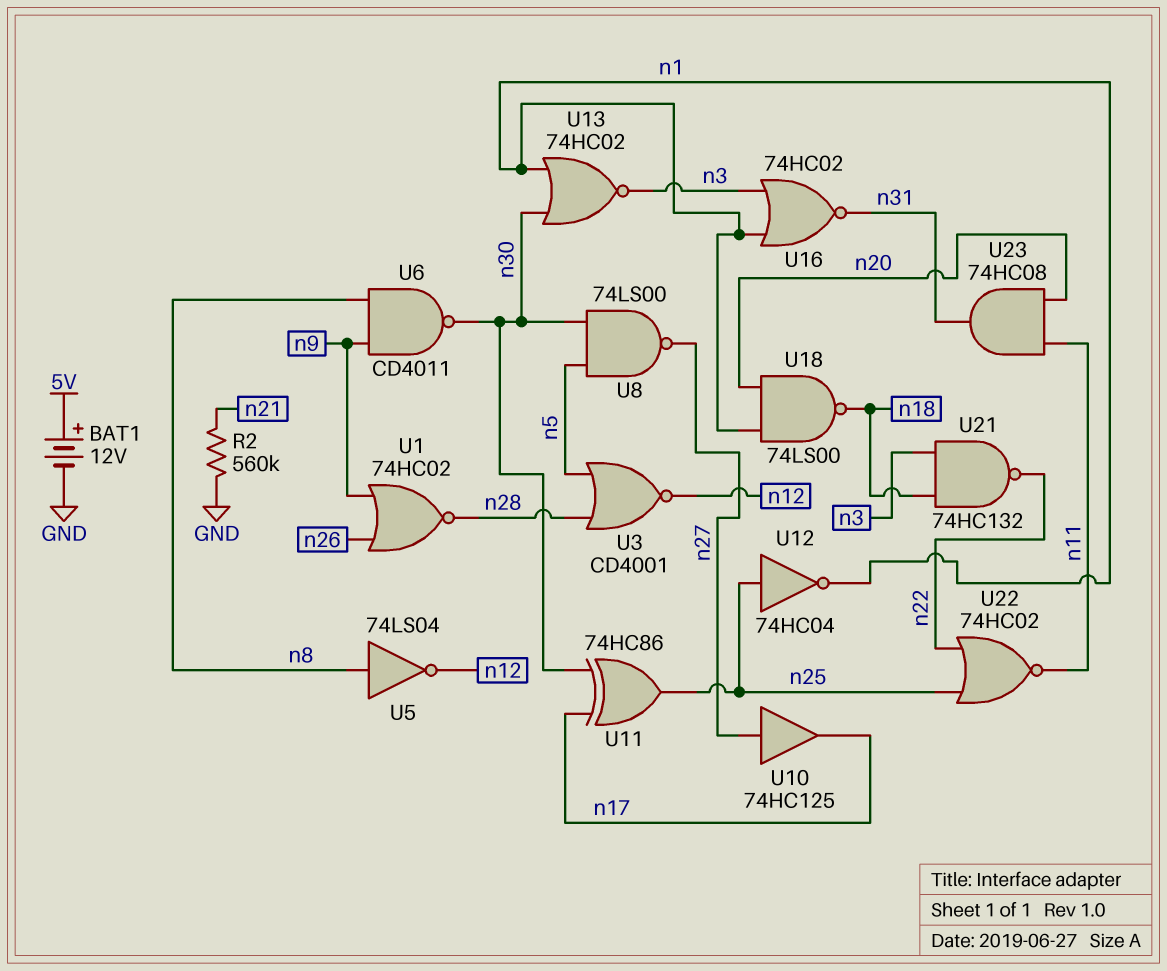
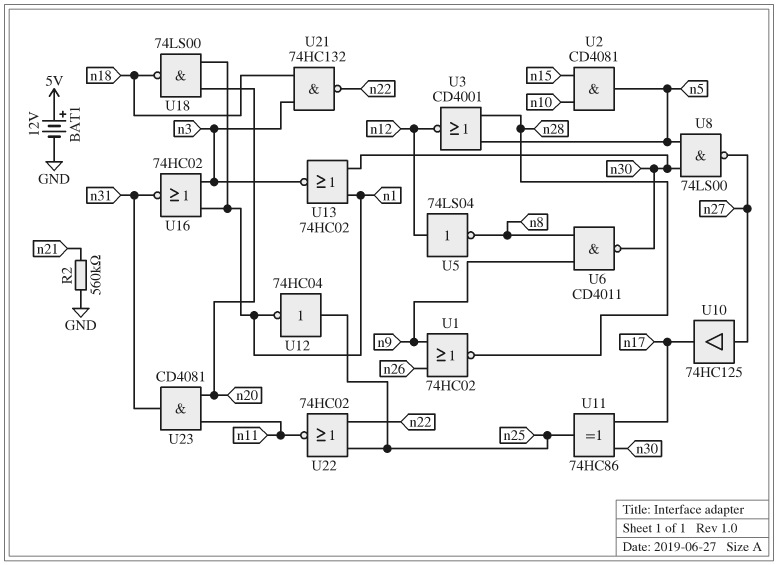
U2: none -> AND CD4081 (in n10, in n15, out n5)
U5: NOT 74LS04 (in n8, out n12) -> NOT 74LS04 (in n12, out n8)
U23: AND 74HC08 (in n11, in n20, out n31) -> AND CD4081 (in n11, in n20, out n31)

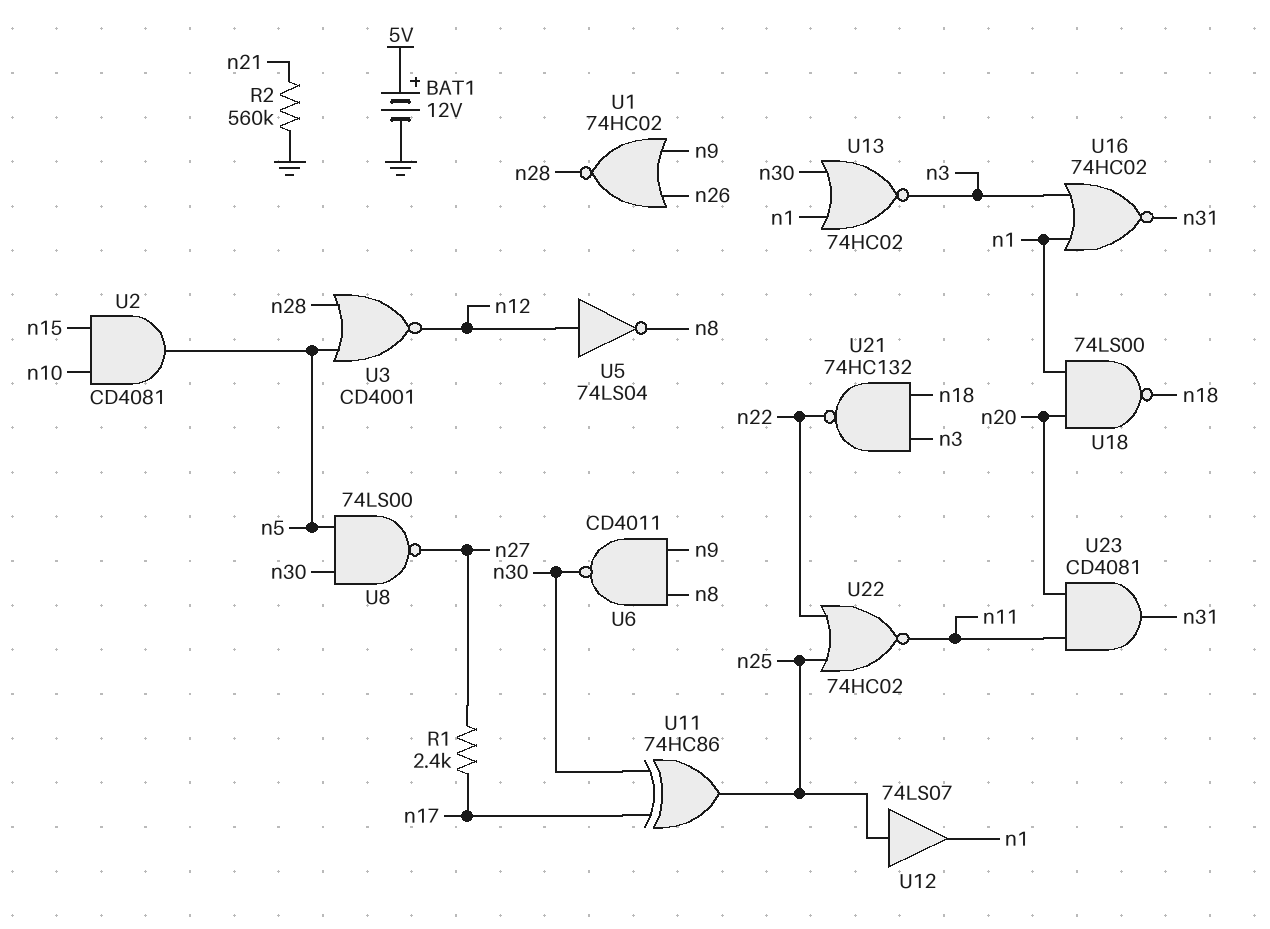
R1: none -> 2.4k (n17, n27)
U10: buffer 74HC125 (in n27, out n17) -> none
U12: NOT 74HC04 (in n25, out n1) -> buffer 74LS07 (in n25, out n1)

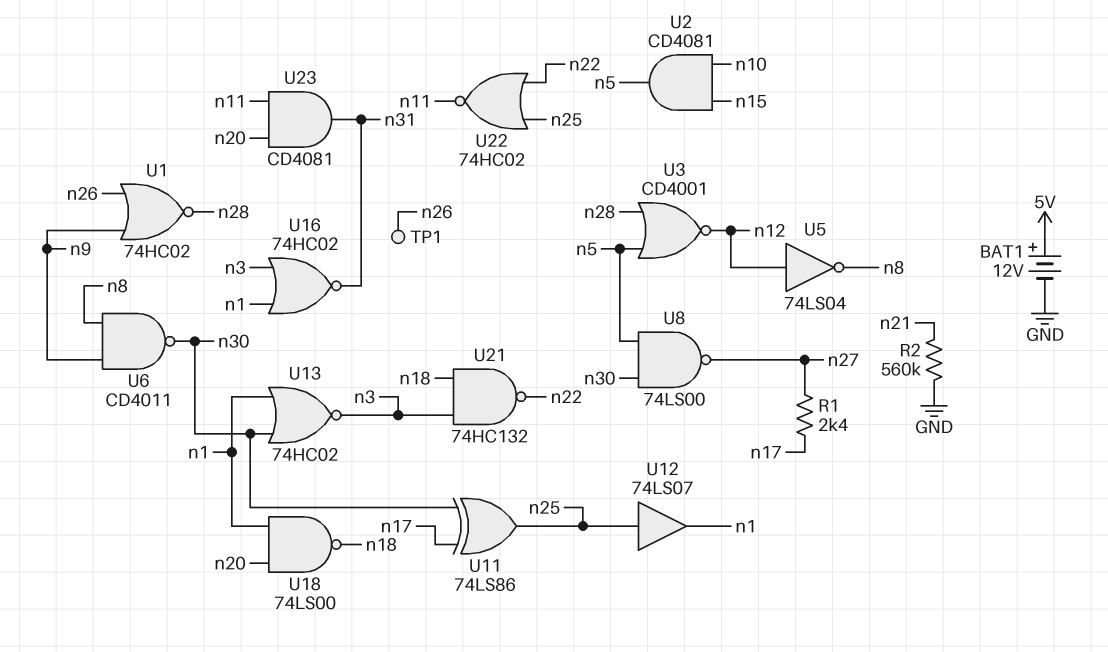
TP1: none -> test point (n26)
U11: XOR 74HC86 (in n17, in n30, out n25) -> XOR 74LS86 (in n17, in n30, out n25)

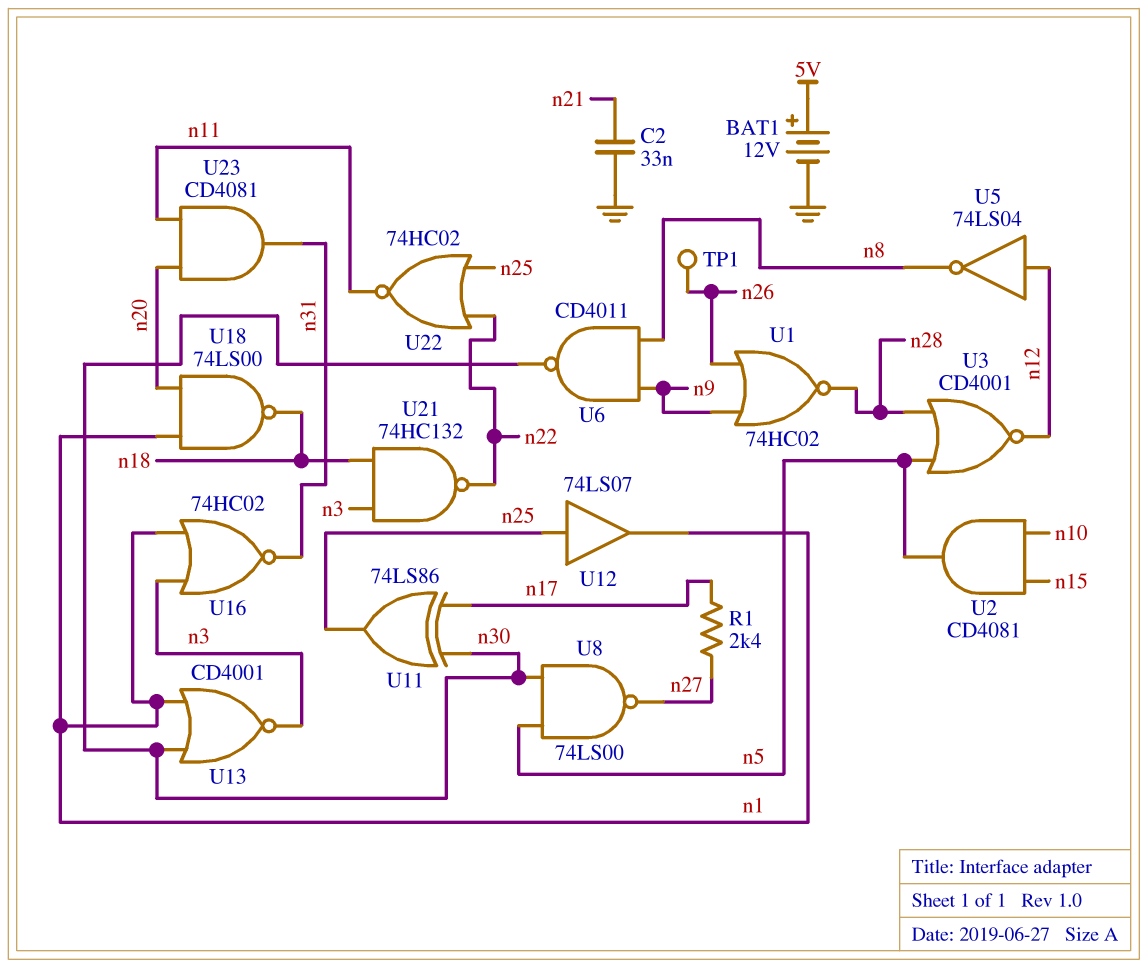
C2: none -> 33nF (GND, n21)
R2: 560k (GND, n21) -> none
U13: NOR 74HC02 (in n1, in n30, out n3) -> NOR CD4001 (in n1, in n30, out n3)

